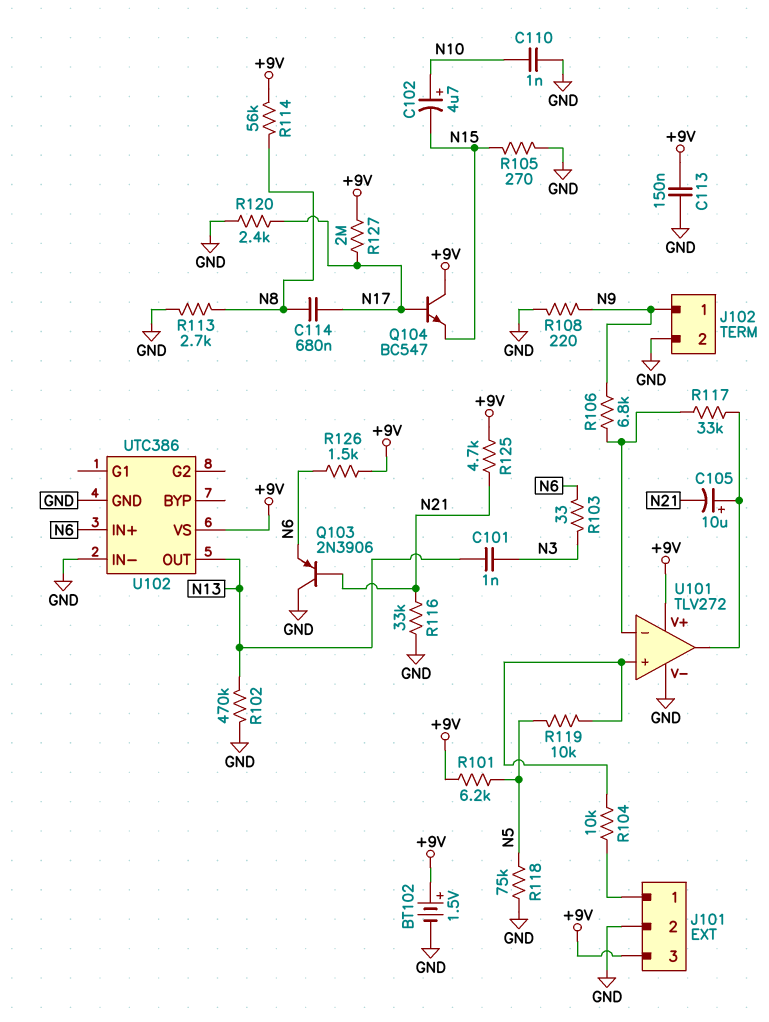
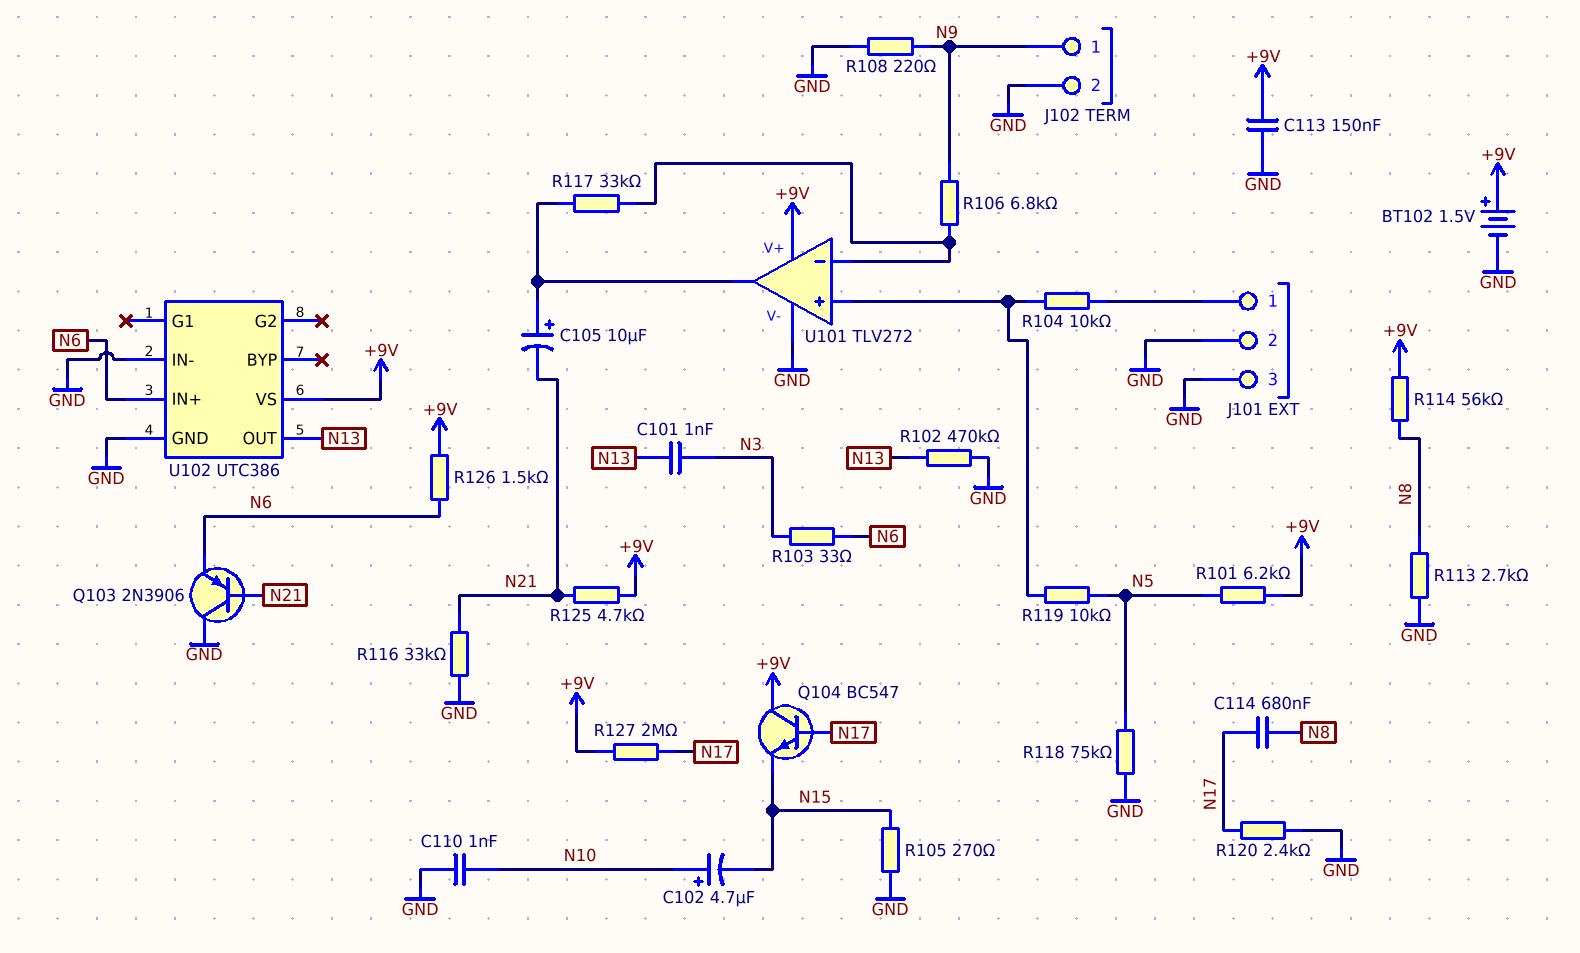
J101 pin 3: +9V -> GND

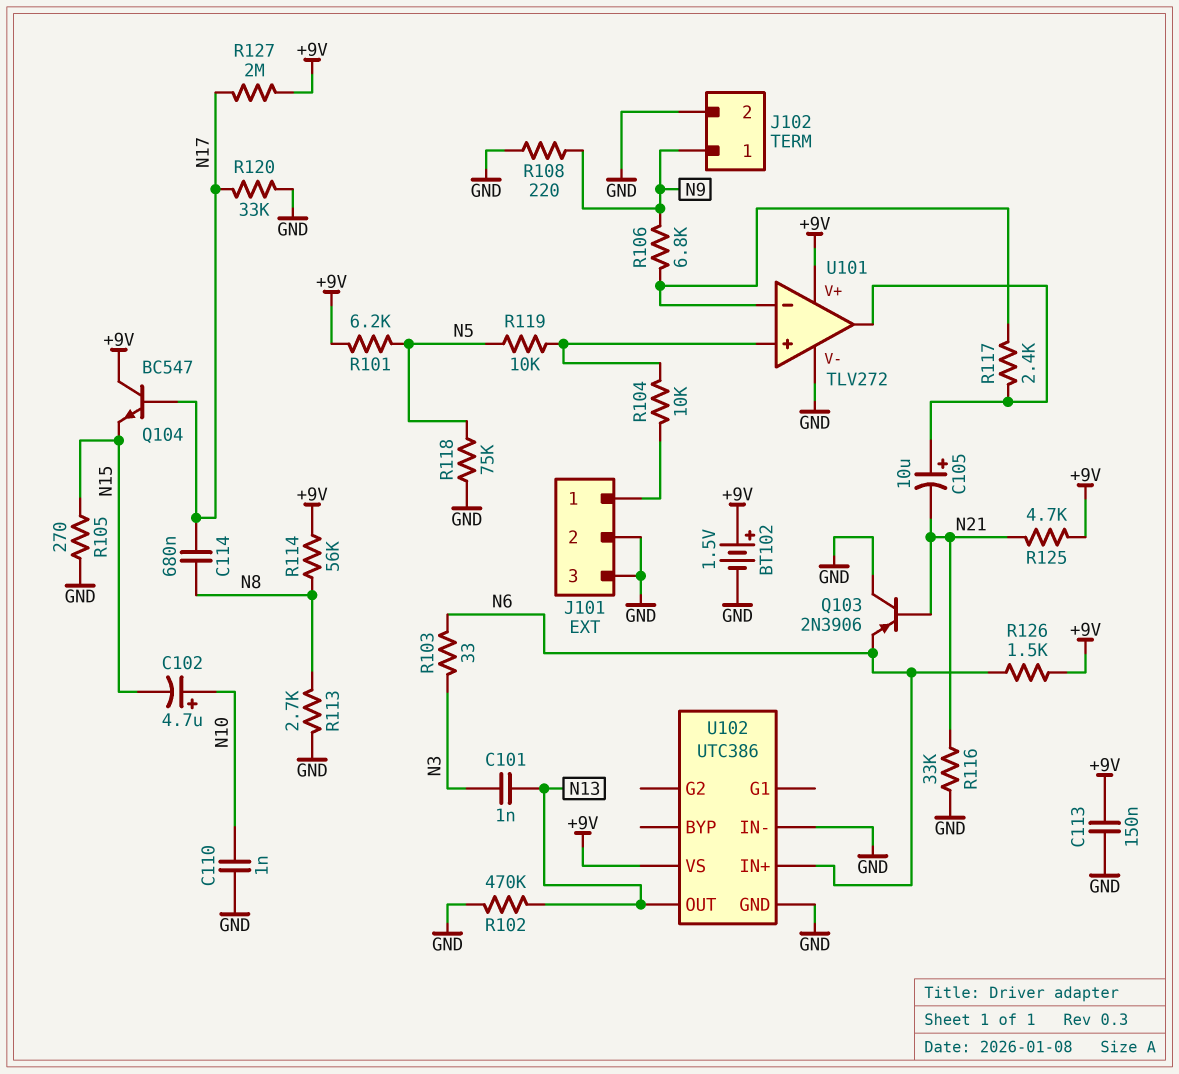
R117: 33k (U101/in-, U101/out) -> 2.4k (U101/in-, U101/out)
R120: 2.4k (GND, N17) -> 33k (GND, N17)

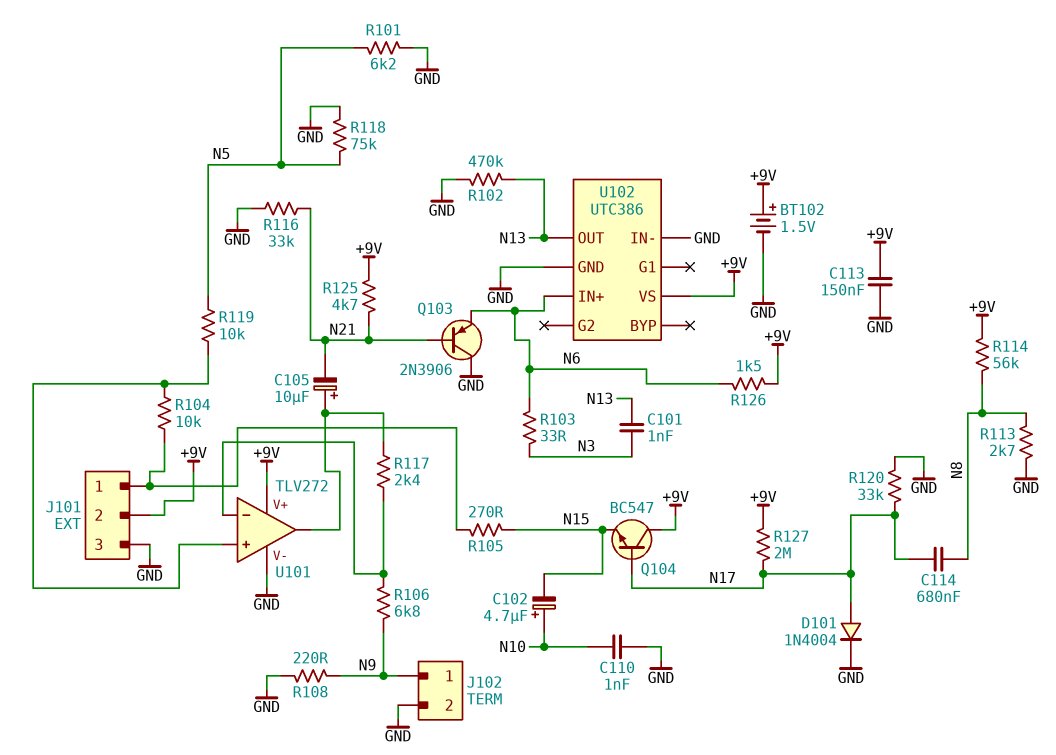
D101: none -> diode 1N4004 (A N17, K GND)
J101 pin 2: GND -> +9V
R101: 6.2k (+9V, N5) -> 6.2k (GND, N5)
R105: 270 (GND, N15) -> 270 (J101/1, N15)

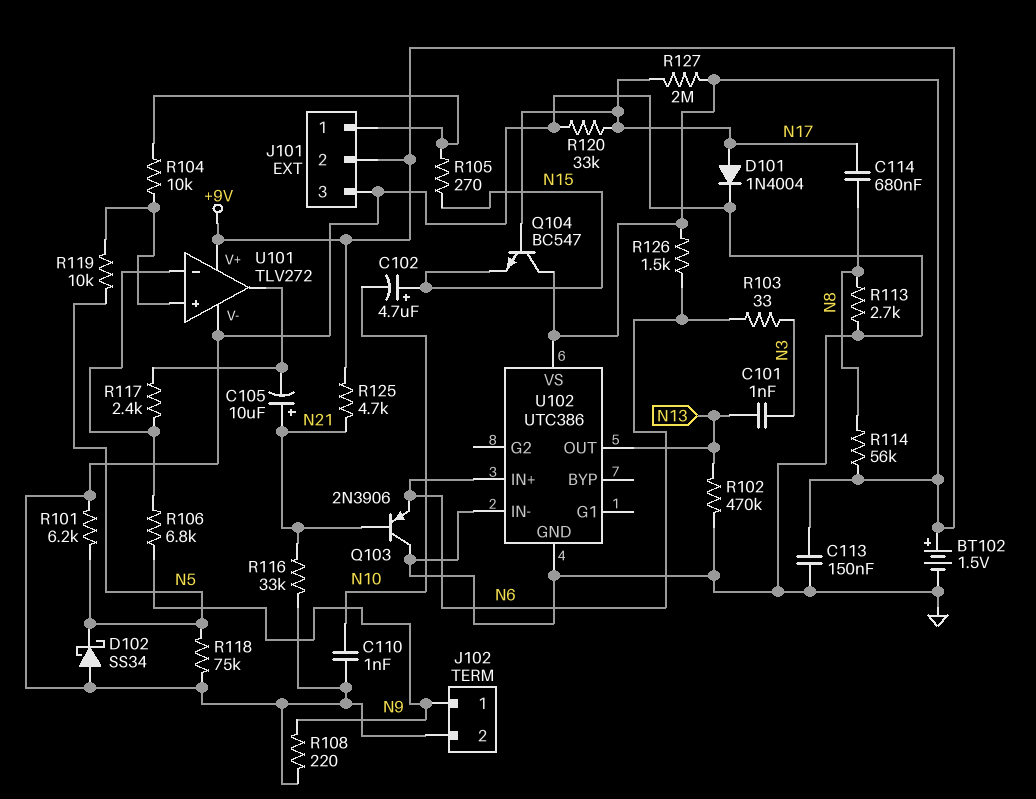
C102: 4.7uF (plus N10, minus N15) -> 4.7uF (plus N15, minus N10)
C105: 10uF (plus U101/out, minus N21) -> 10uF (plus N21, minus U101/out)
D102: none -> schottky SS34 (A GND, K N5)

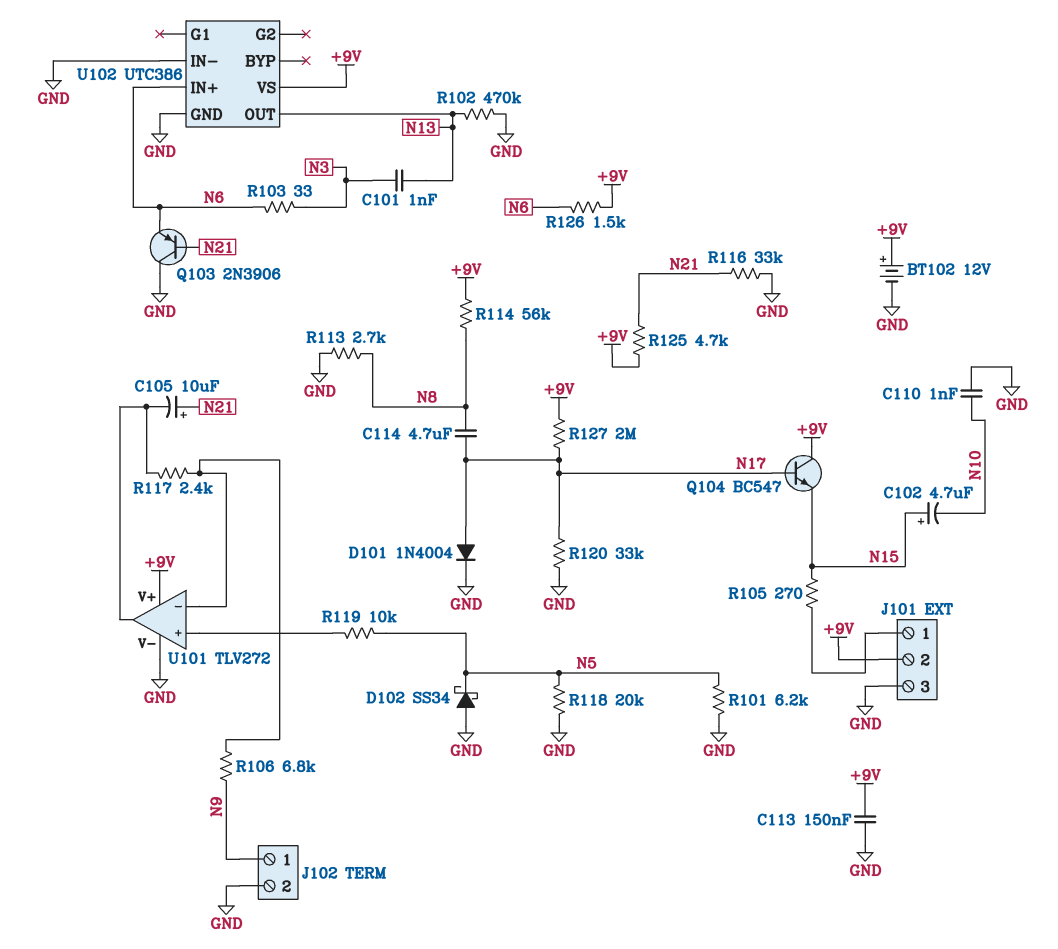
BT102: 1.5V (plus +9V, minus GND) -> 12V (plus +9V, minus GND)
C114: 680nF (N8, N17) -> 4.7uF (N8, N17)
R104: 10k (J101/1, U101/in+) -> none
R108: 220 (GND, N9) -> none
R118: 75k (GND, N5) -> 20k (GND, N5)

